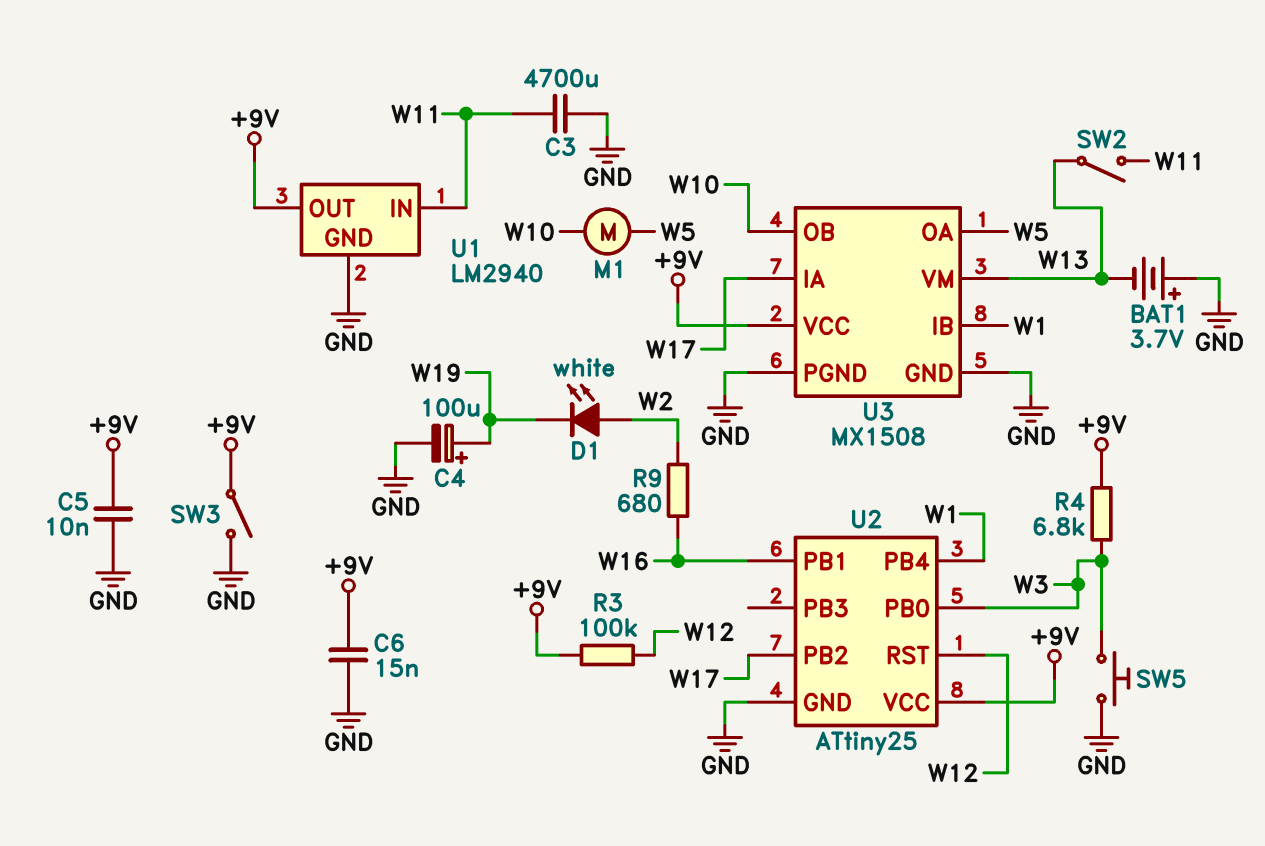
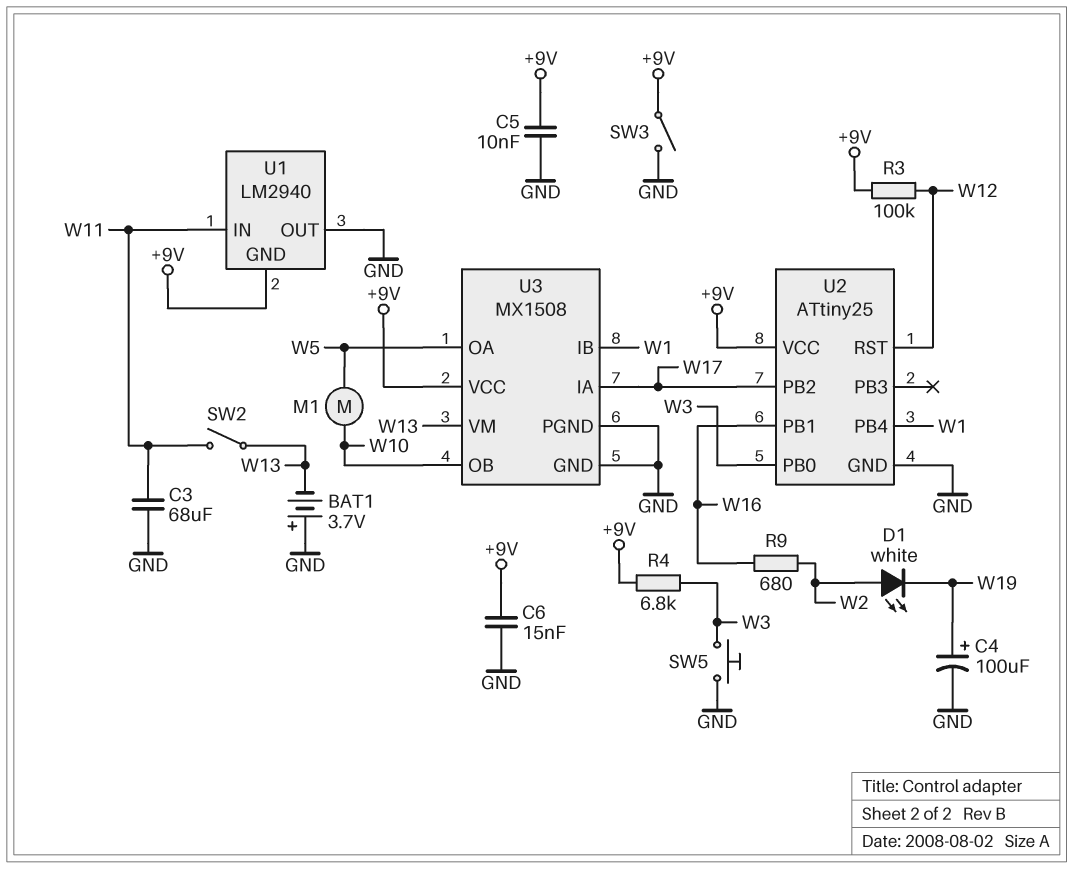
C3: 4700uF (GND, W11) -> 68uF (GND, W11)
U1 pin GND: GND -> +9V
U1 pin OUT: +9V -> GND

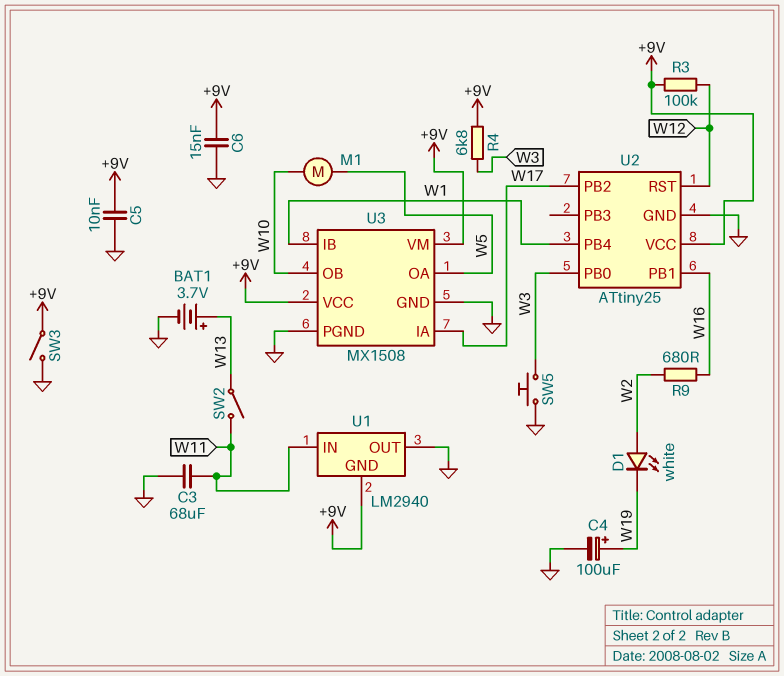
BAT1: 3.7V (plus GND, minus W13) -> 3.7V (plus W13, minus GND)
U3 pin VM: W13 -> +9V

